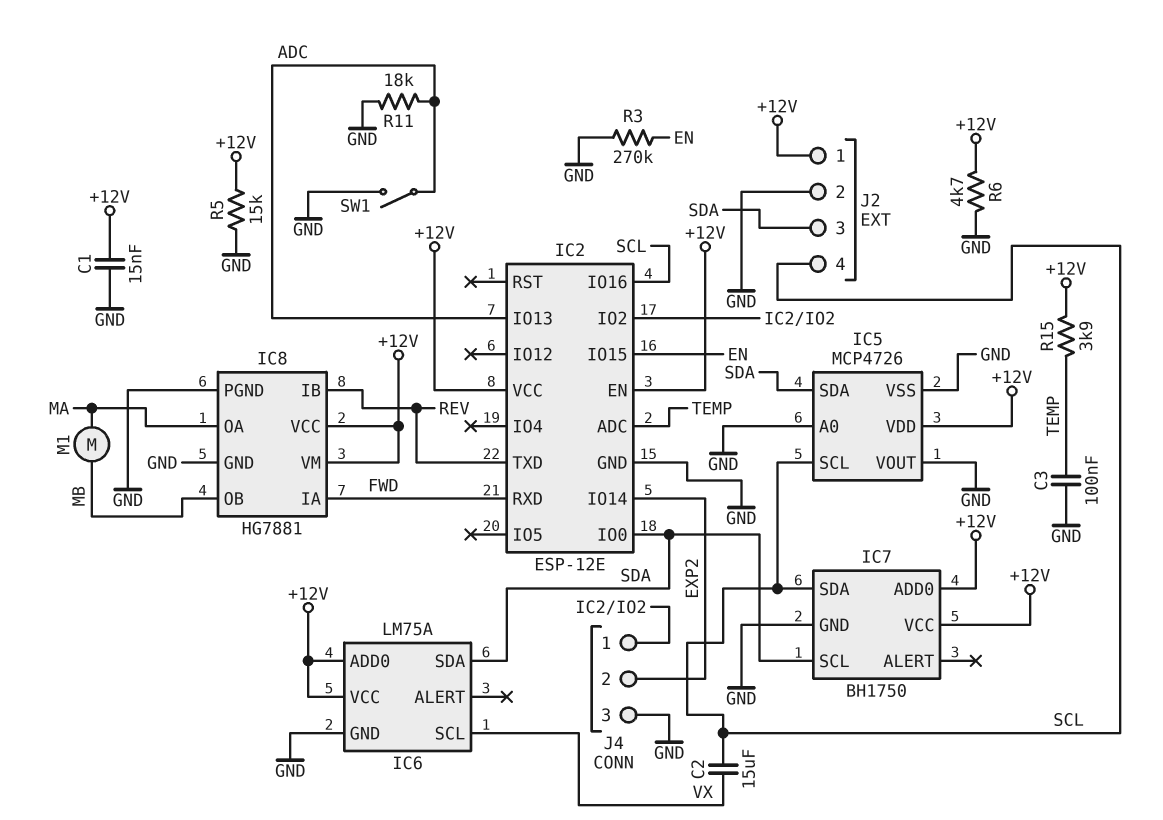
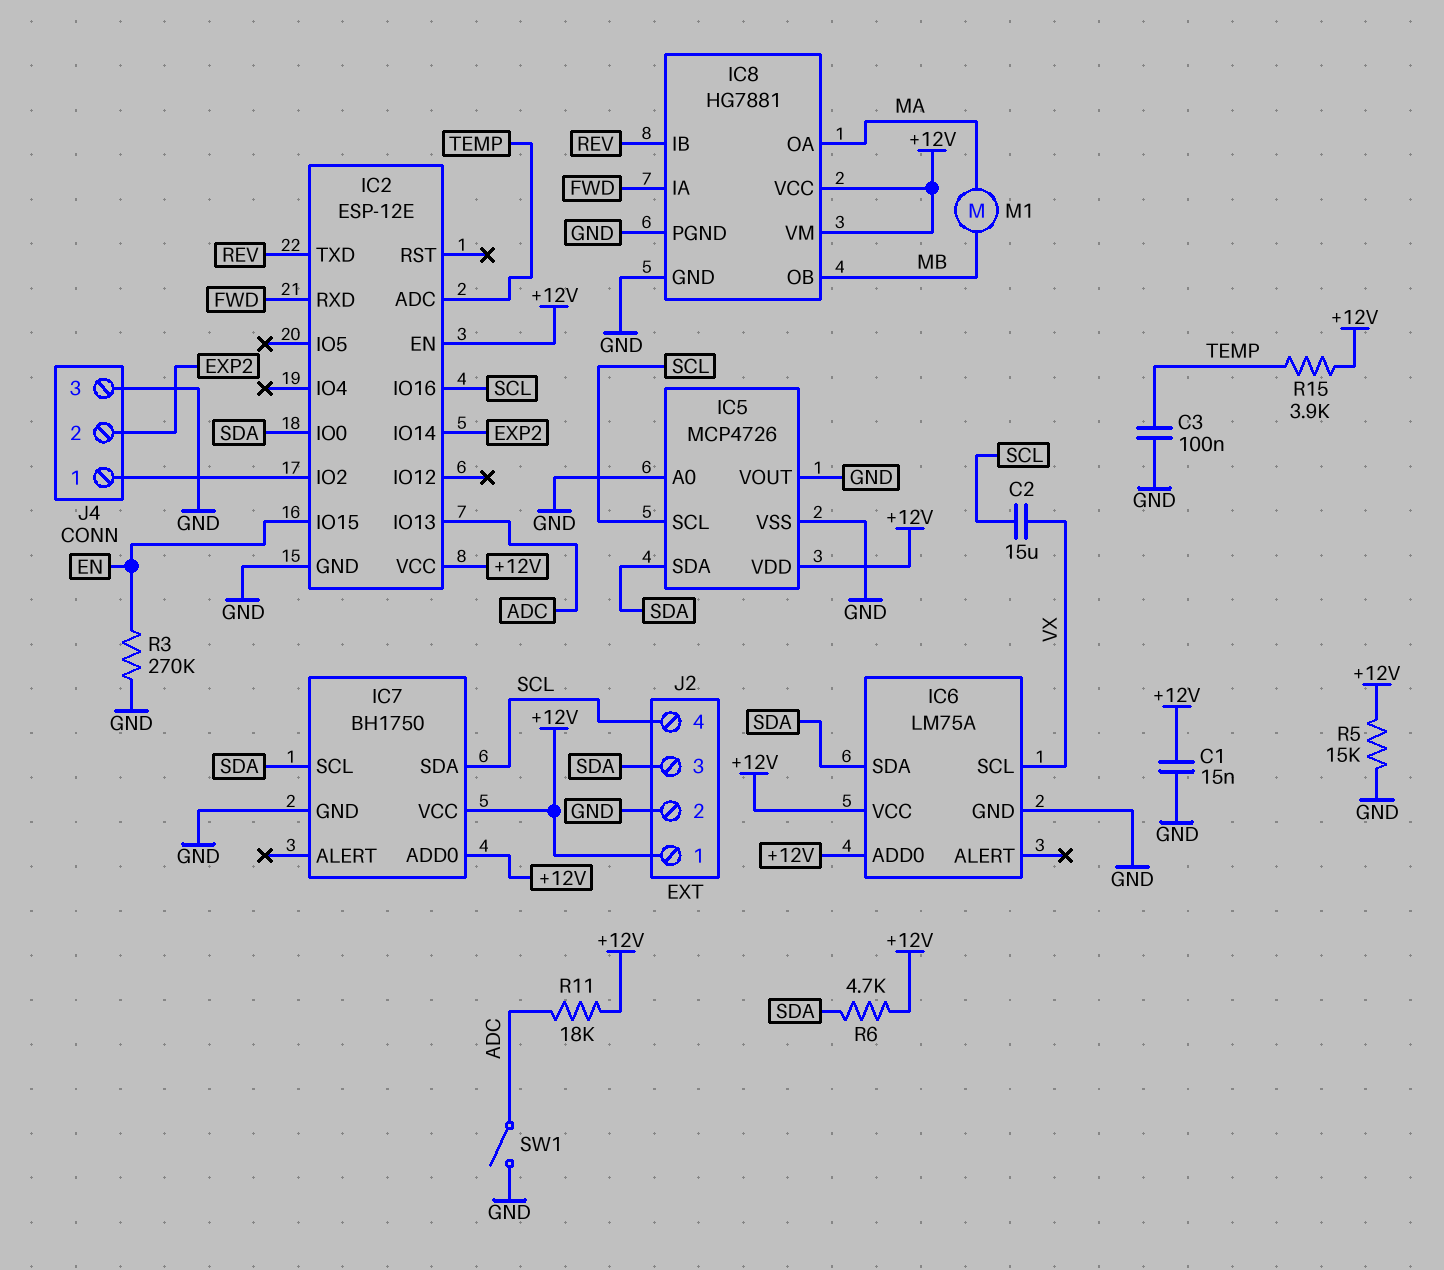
R6: 4.7k (+12V, GND) -> 4.7k (+12V, SDA)
R11: 18k (ADC, GND) -> 18k (+12V, ADC)

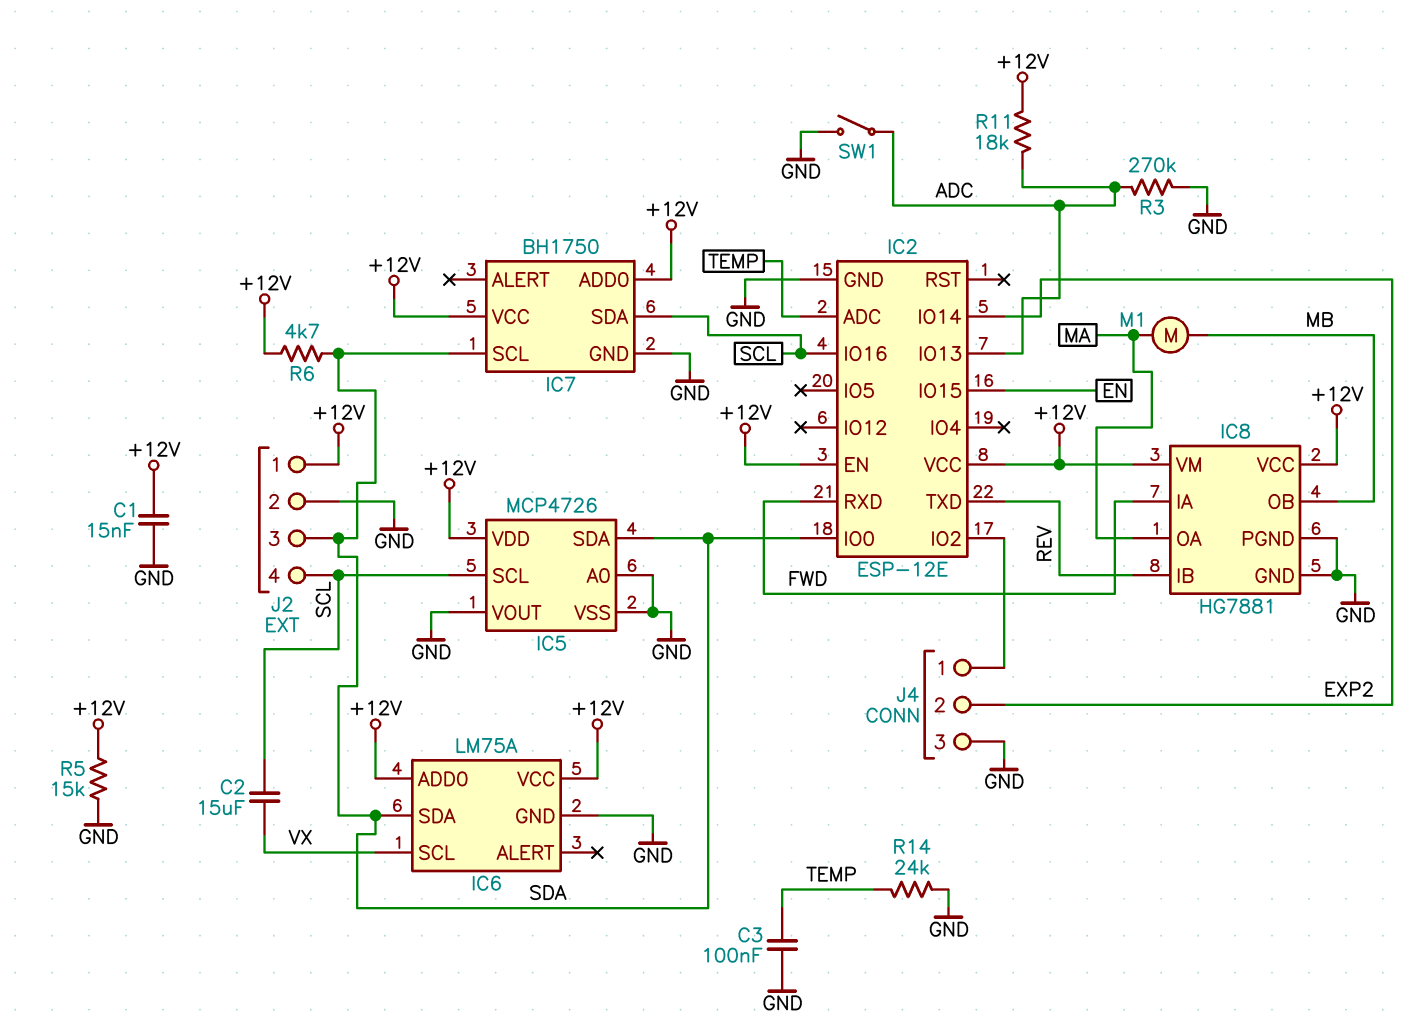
R3: 270k (EN, GND) -> 270k (ADC, GND)
R14: none -> 24k (GND, TEMP)
R15: 3.9k (+12V, TEMP) -> none

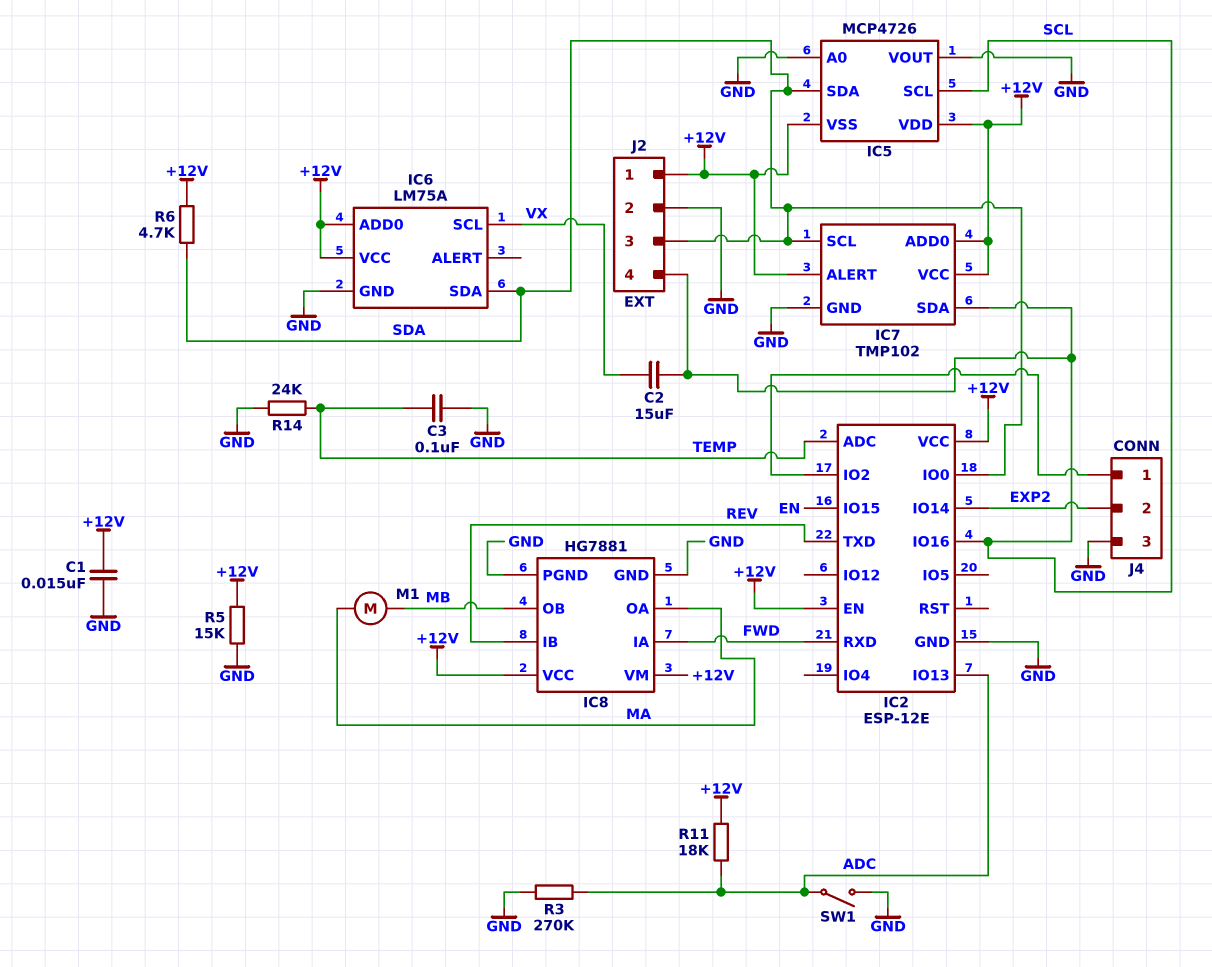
IC5 pin VSS: GND -> +12V
IC7: BH1750 -> TMP102
IC7 pin ALERT: none -> +12V

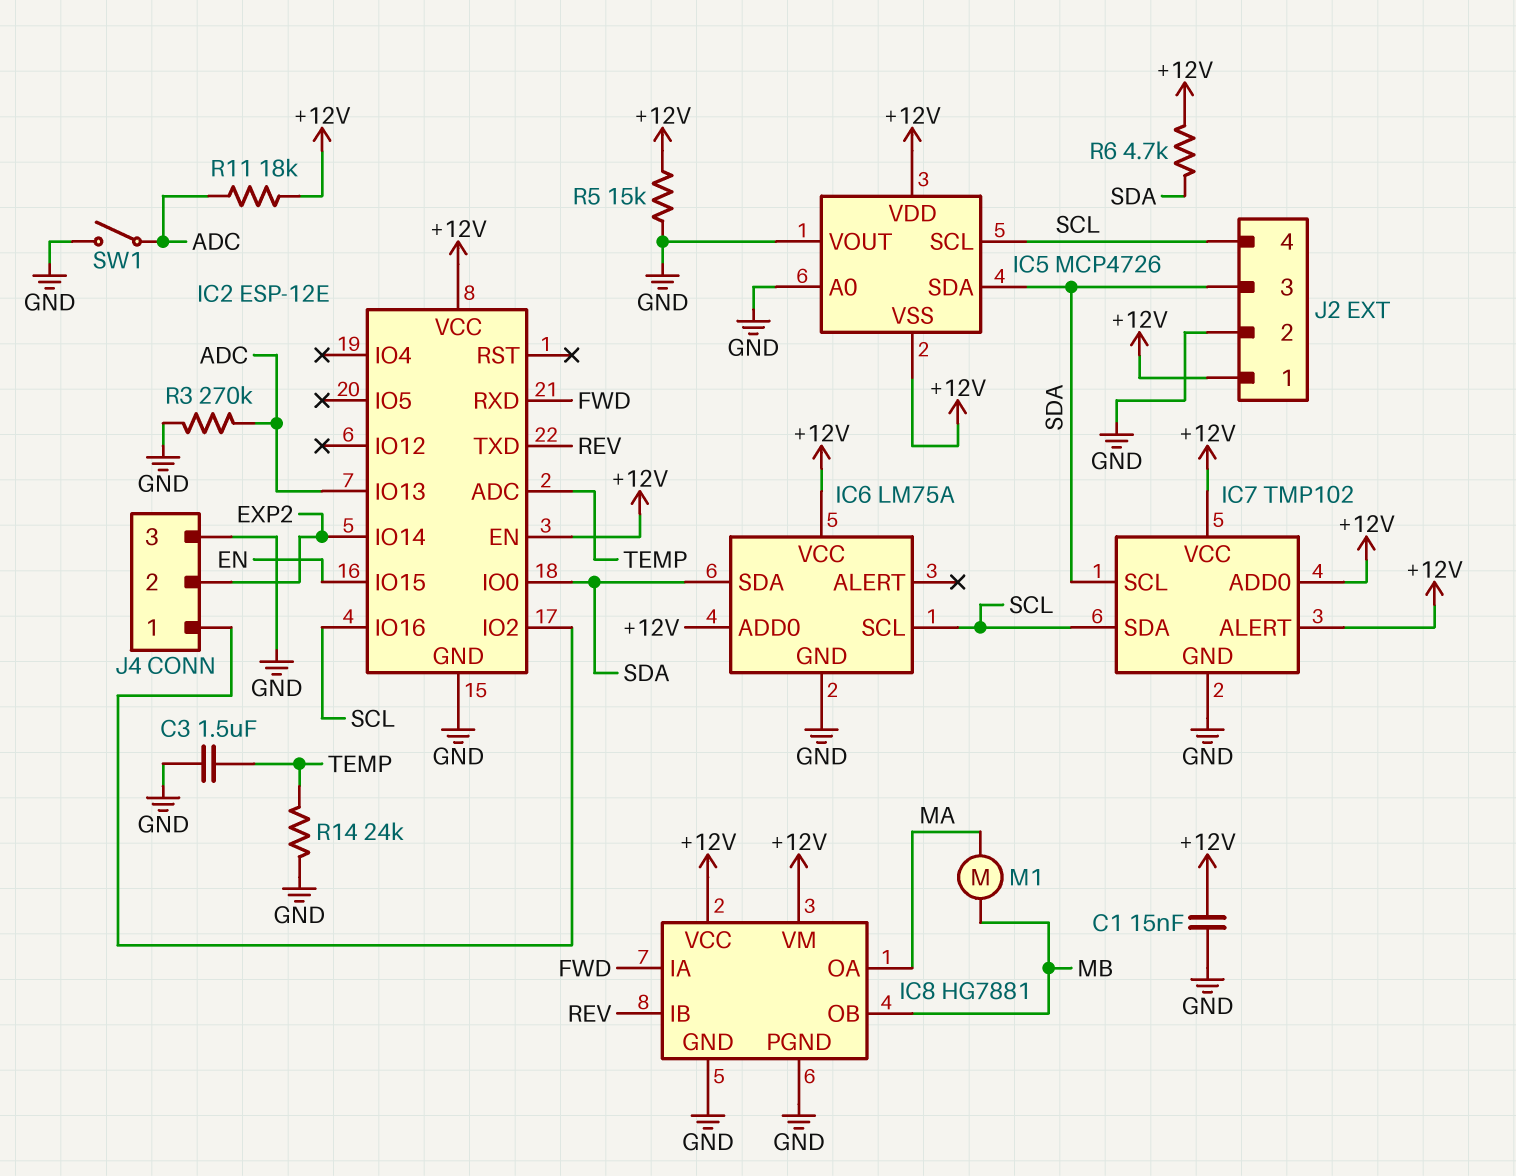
C2: 15uF (SCL, VX) -> none
C3: 100nF (GND, TEMP) -> 1.5uF (GND, TEMP)
IC6 pin SCL: VX -> SCL

